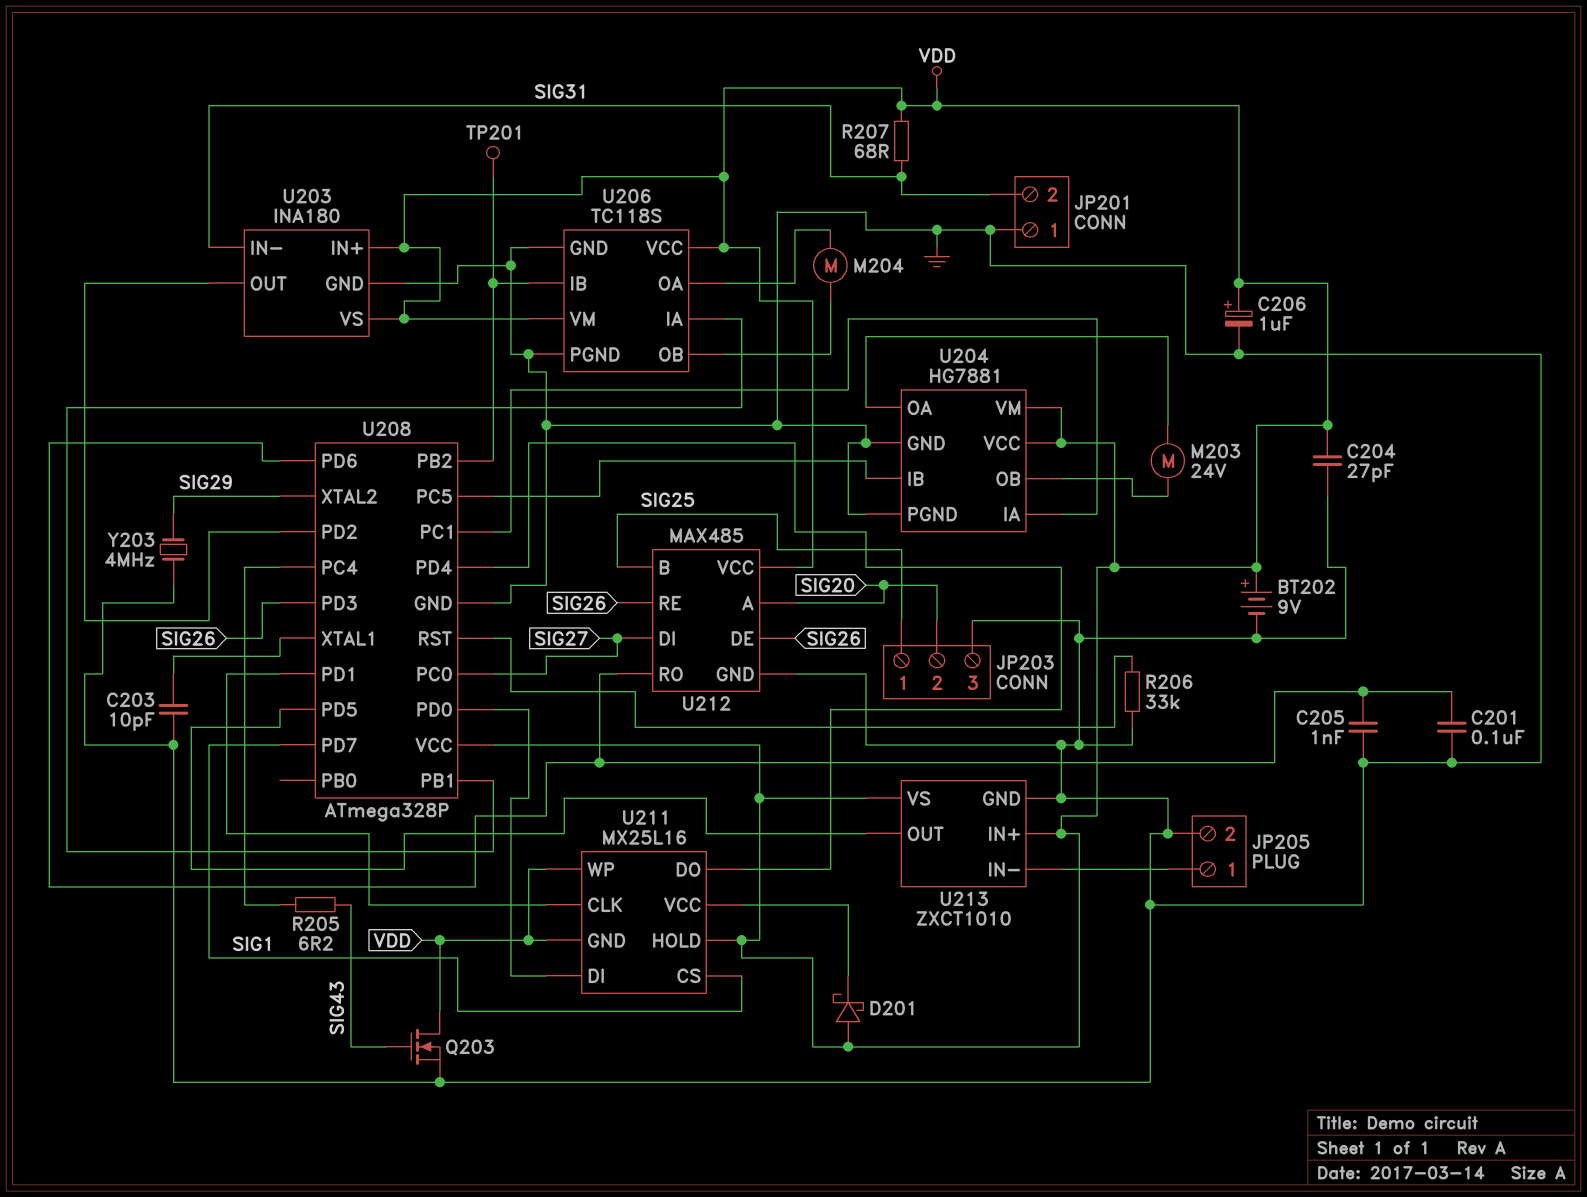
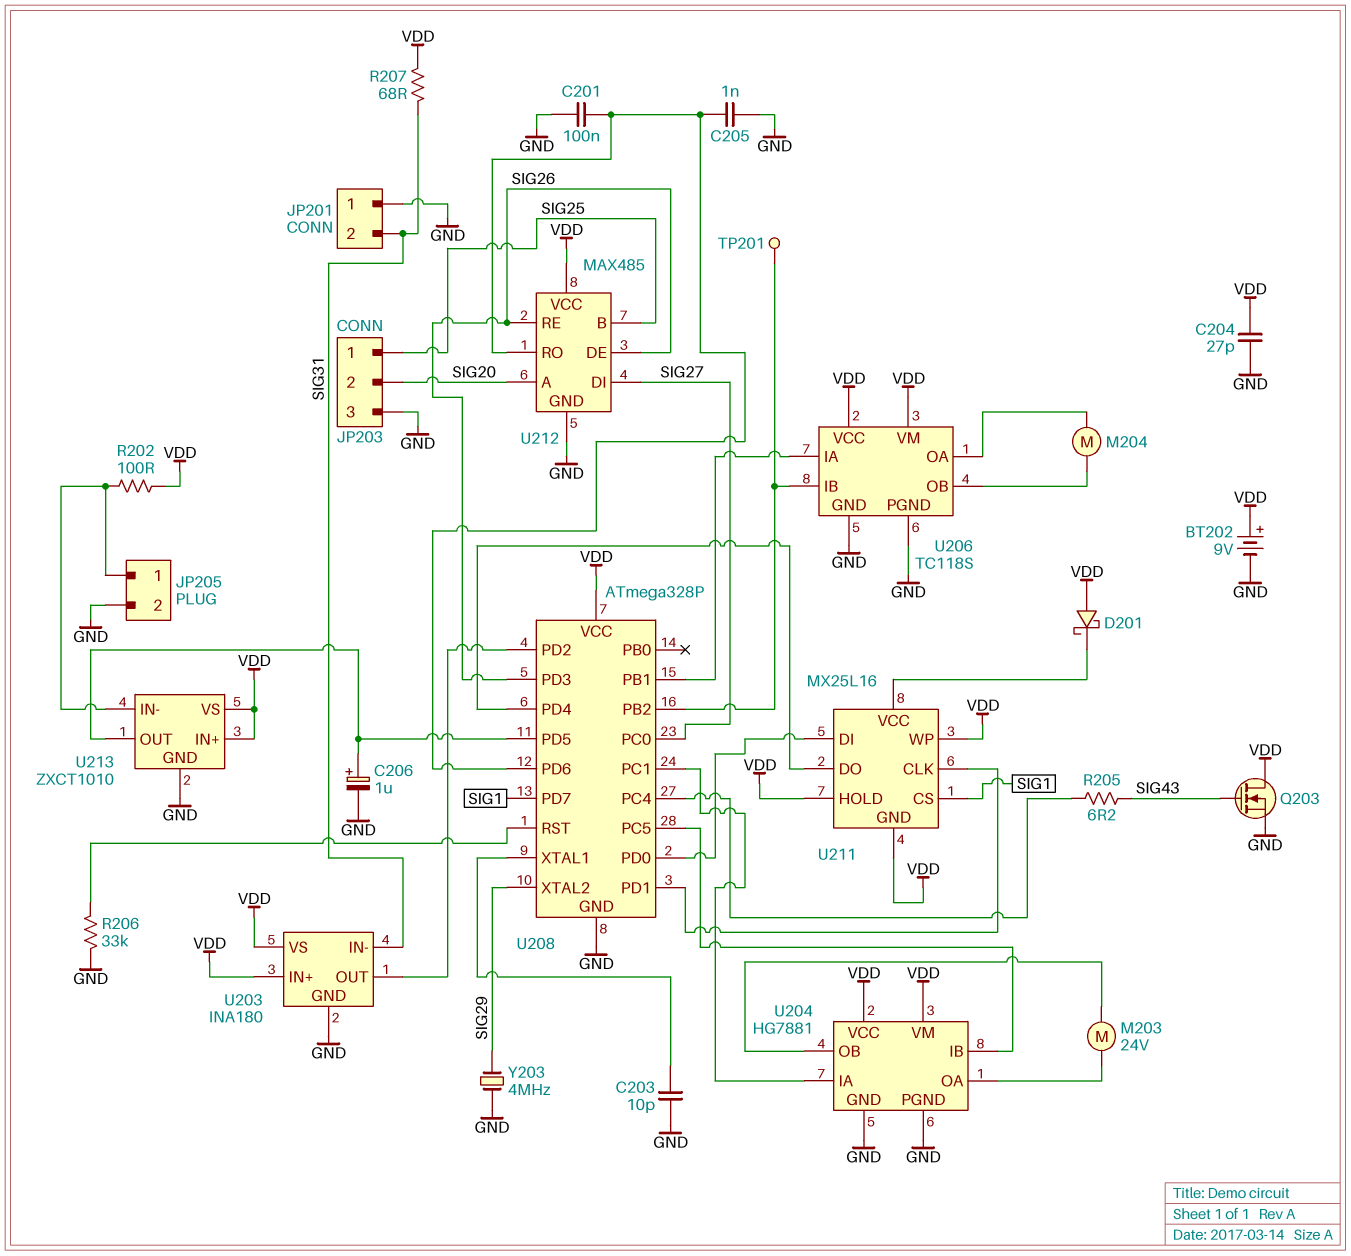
C206: 1uF (plus VDD, minus GND) -> 1uF (plus U208/PD5, minus GND)
R202: none -> 100 (JP205/1, VDD)

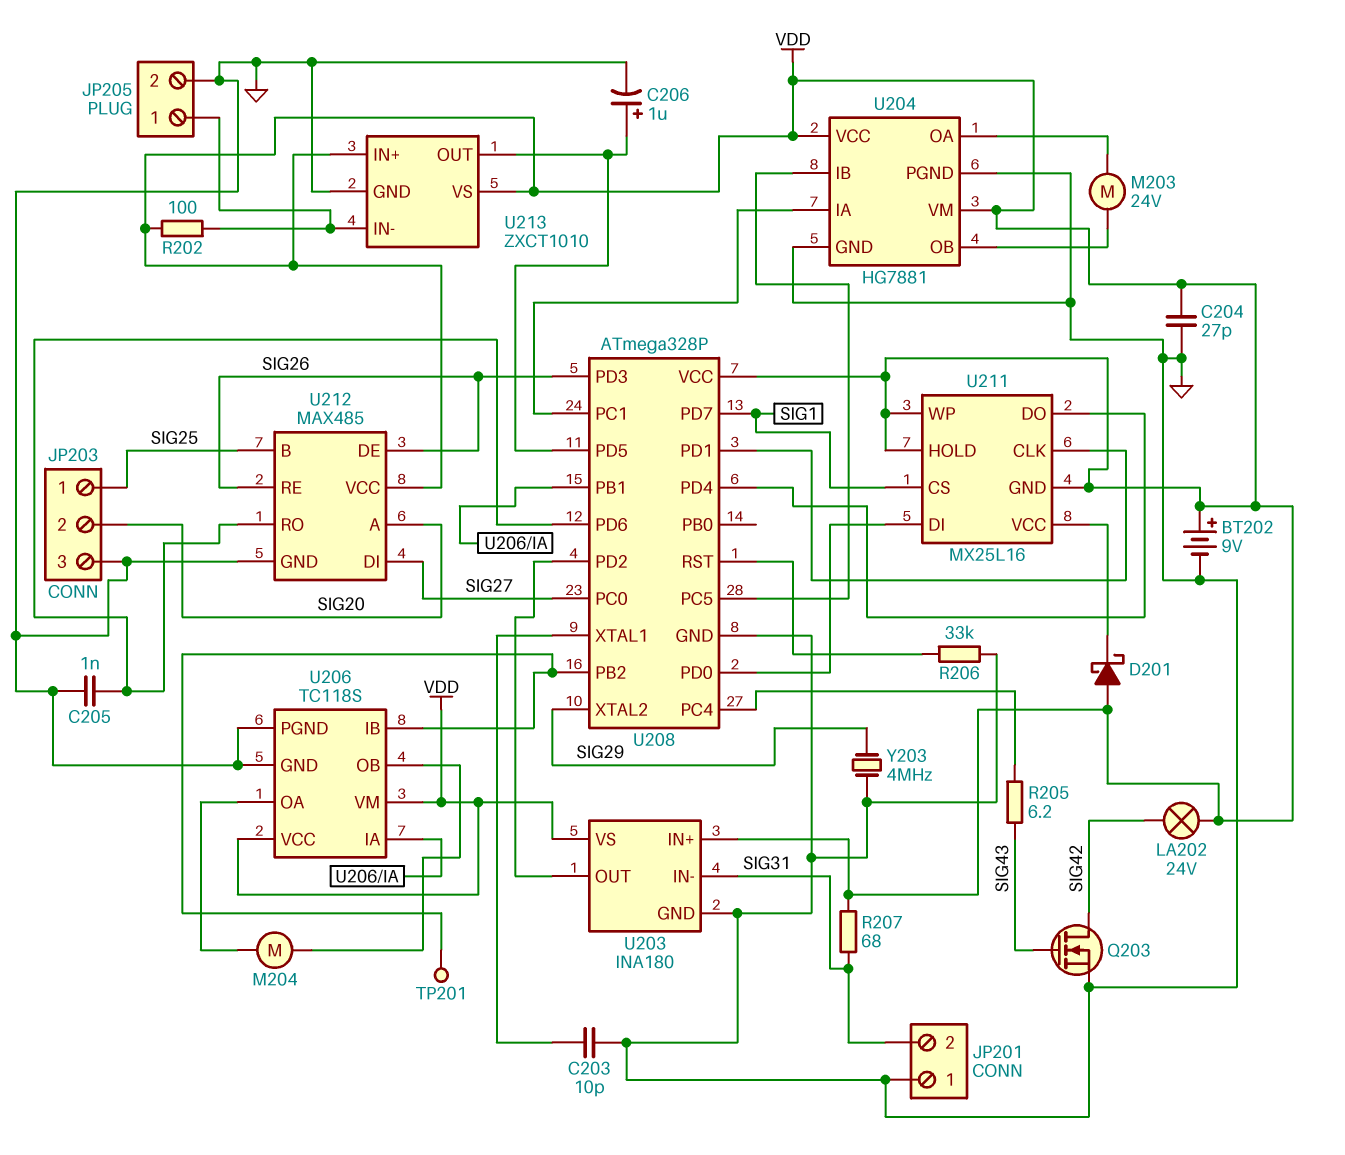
C201: 100nF (GND, U208/PD6) -> none
LA202: none -> lamp 24V (SIG42, VDD)
Q203: NMOS (G SIG43, D VDD, S GND) -> NMOS (G SIG43, D SIG42, S GND)

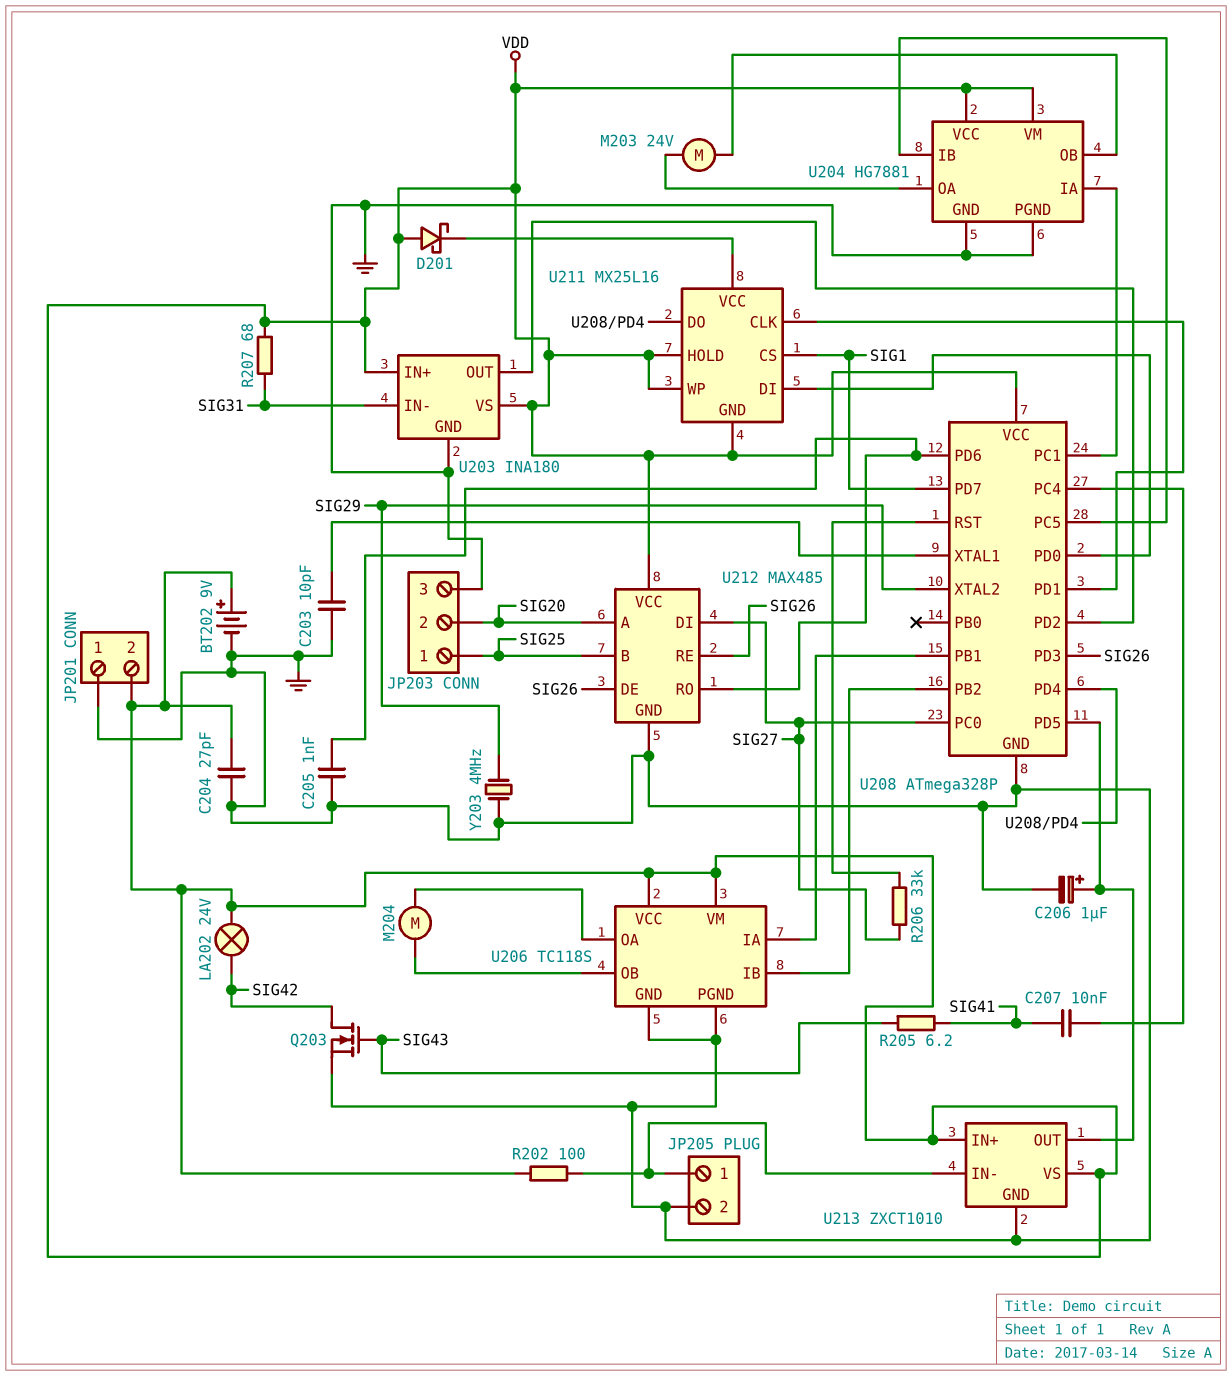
C207: none -> 10nF (SIG41, U208/PC4)
JP201 pin 2: SIG31 -> VDD
R205: 6.2 (SIG43, U208/PC4) -> 6.2 (SIG41, SIG43)
R206: 33k (GND, U208/RST) -> 33k (SIG27, U208/RST)
TP201: test point (U206/IB) -> none

